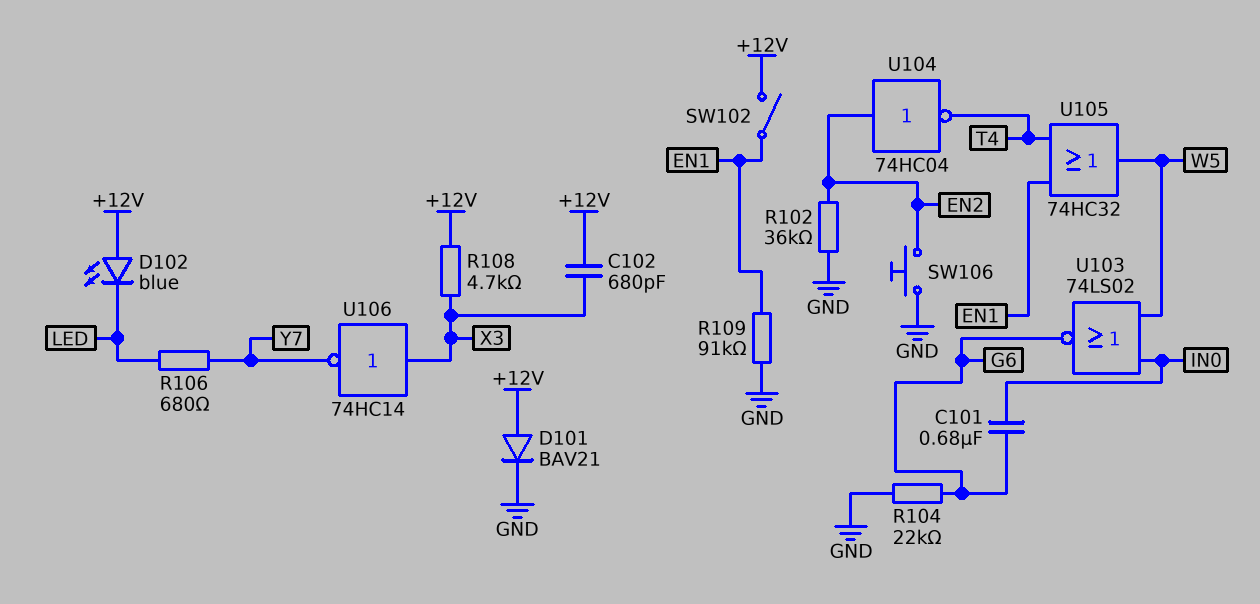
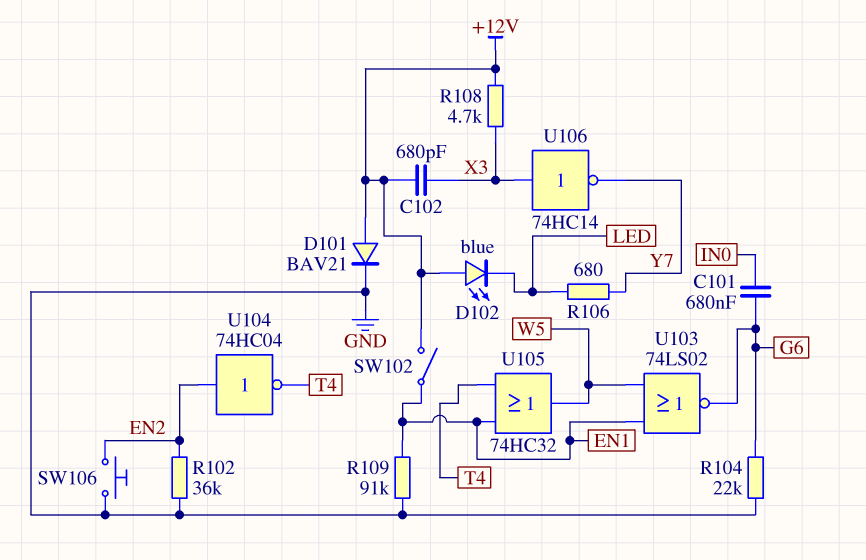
U103: NOR 74LS02 (in IN0, in W5, out G6) -> NOR 74LS02 (in EN1, in W5, out G6)

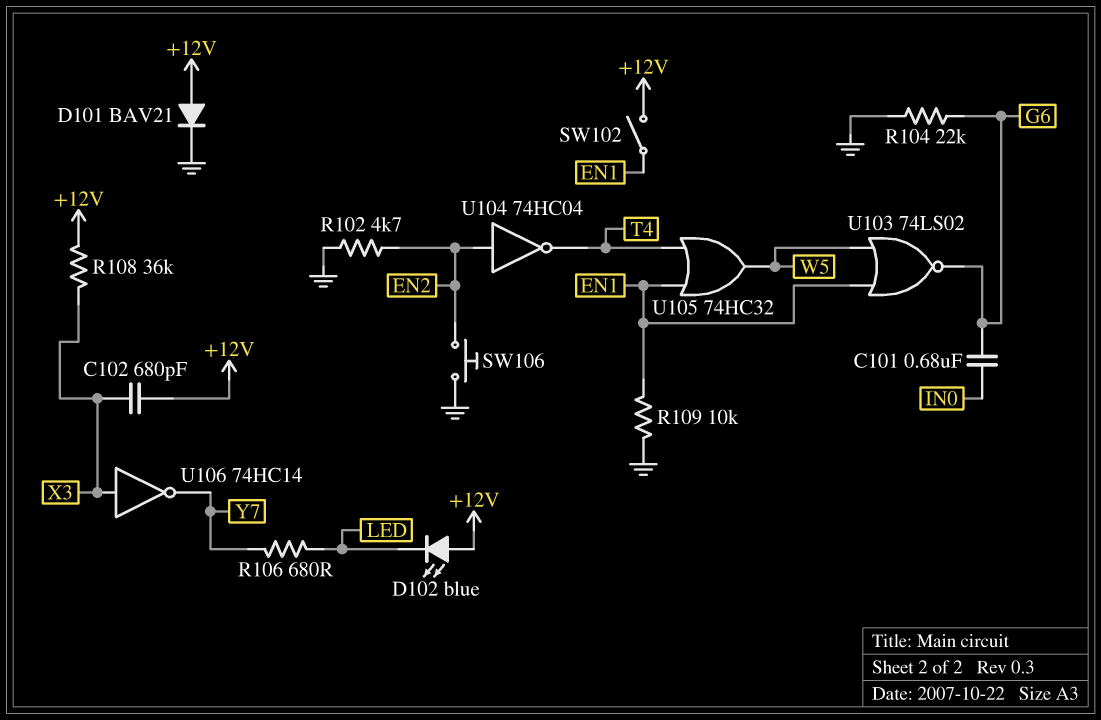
R102: 36k (EN2, GND) -> 4.7k (EN2, GND)
R108: 4.7k (+12V, X3) -> 36k (+12V, X3)
R109: 91k (EN1, GND) -> 10k (EN1, GND)

